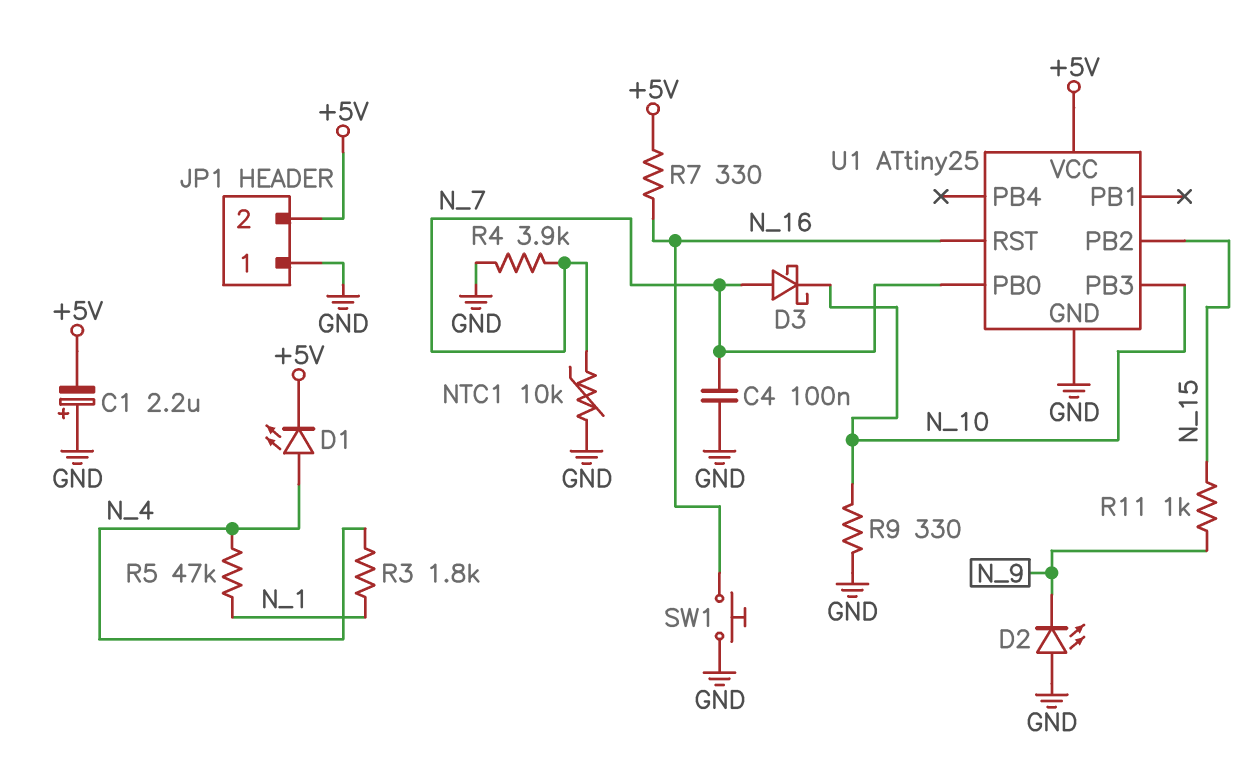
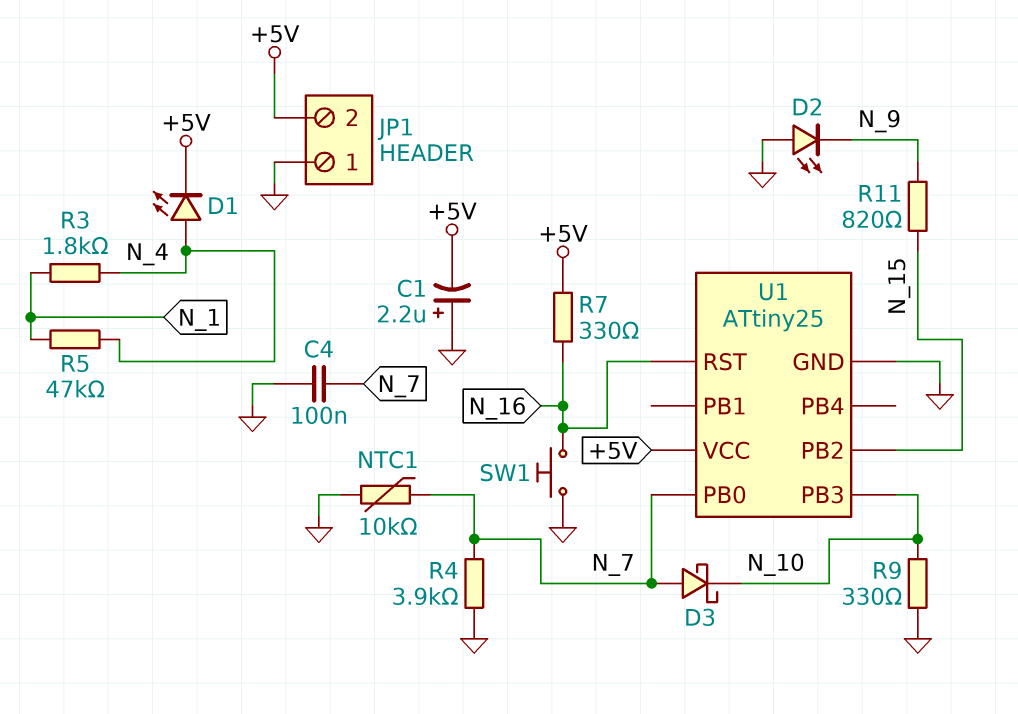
R11: 1k (N_9, N_15) -> 820 (N_9, N_15)

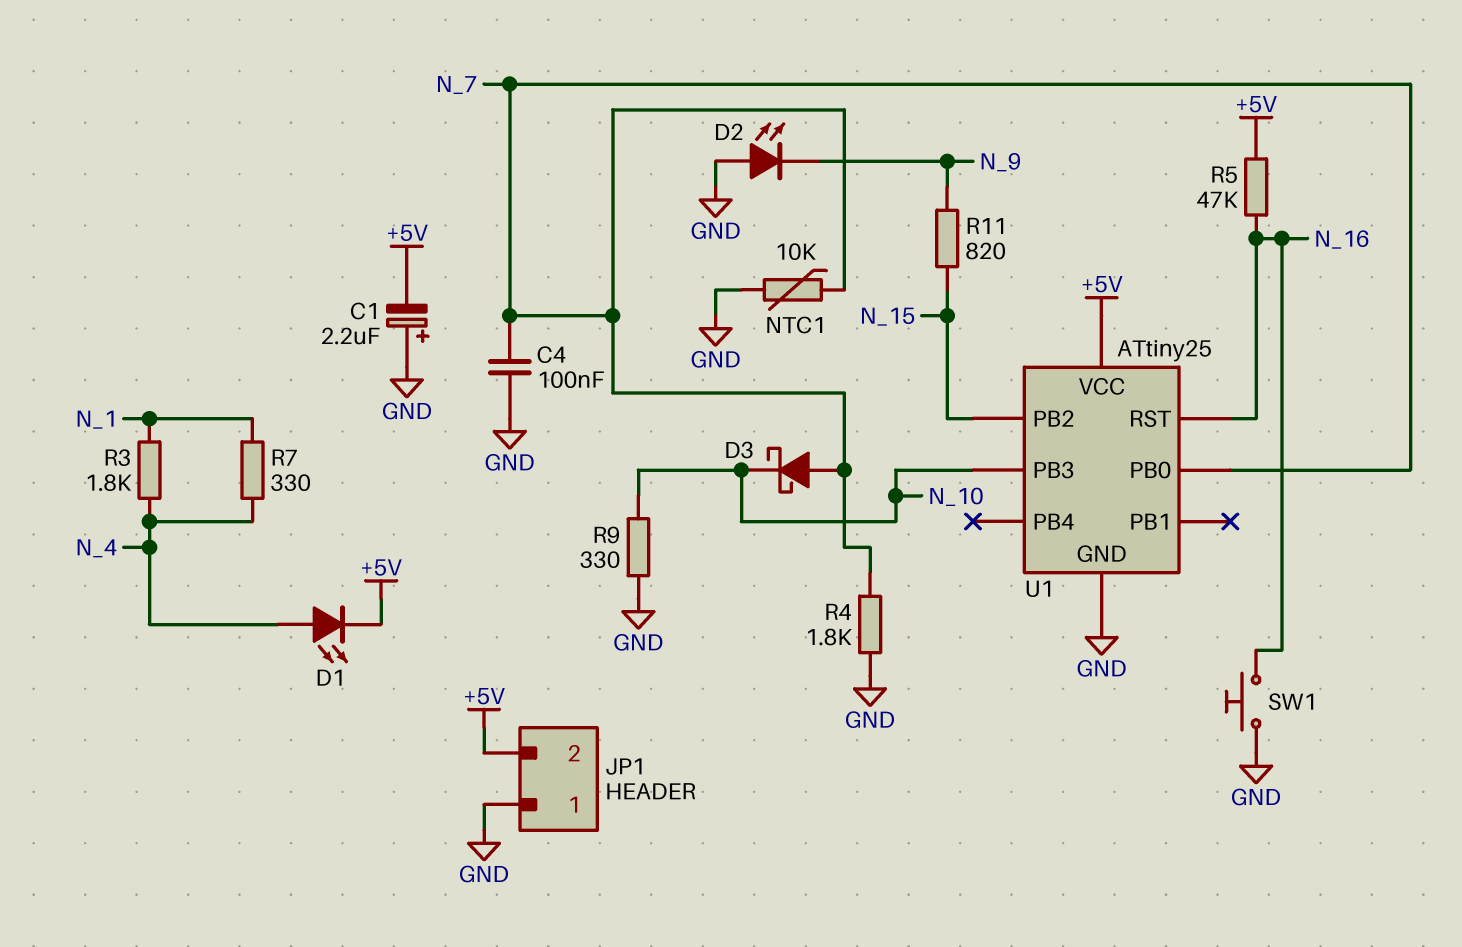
R4: 3.9k (GND, N_7) -> 1.8k (GND, N_7)
R5: 47k (N_1, N_4) -> 47k (+5V, N_16)
R7: 330 (+5V, N_16) -> 330 (N_1, N_4)

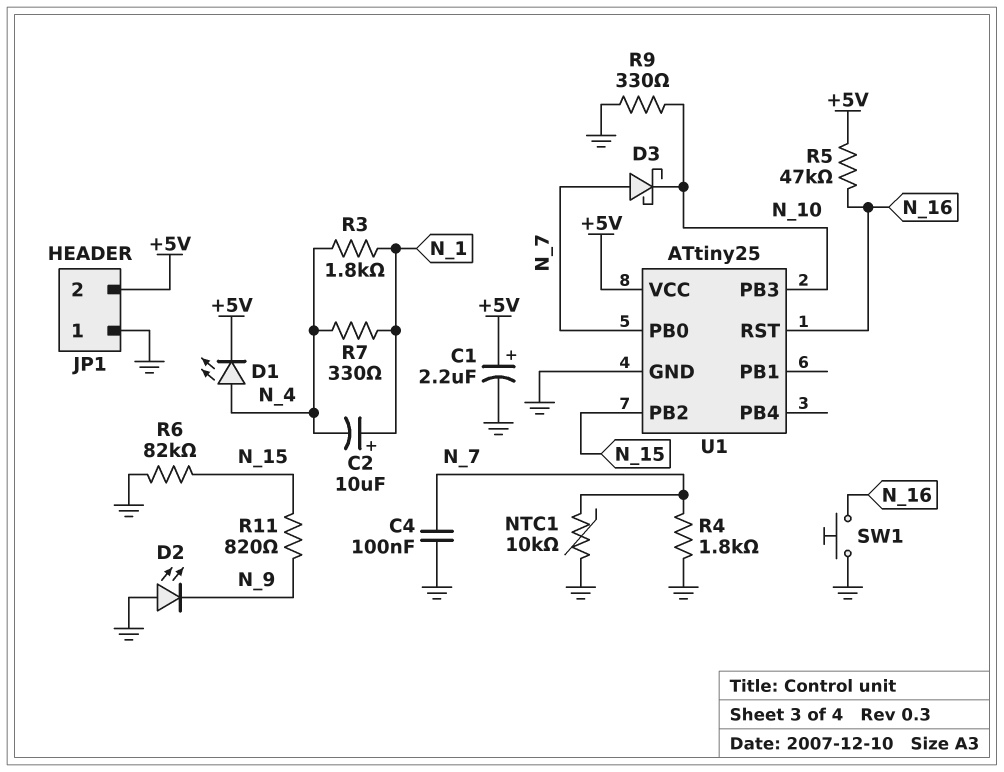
C1: 2.2uF (plus GND, minus +5V) -> 2.2uF (plus +5V, minus GND)
C2: none -> 10uF (plus N_1, minus N_4)
R6: none -> 82k (GND, N_15)

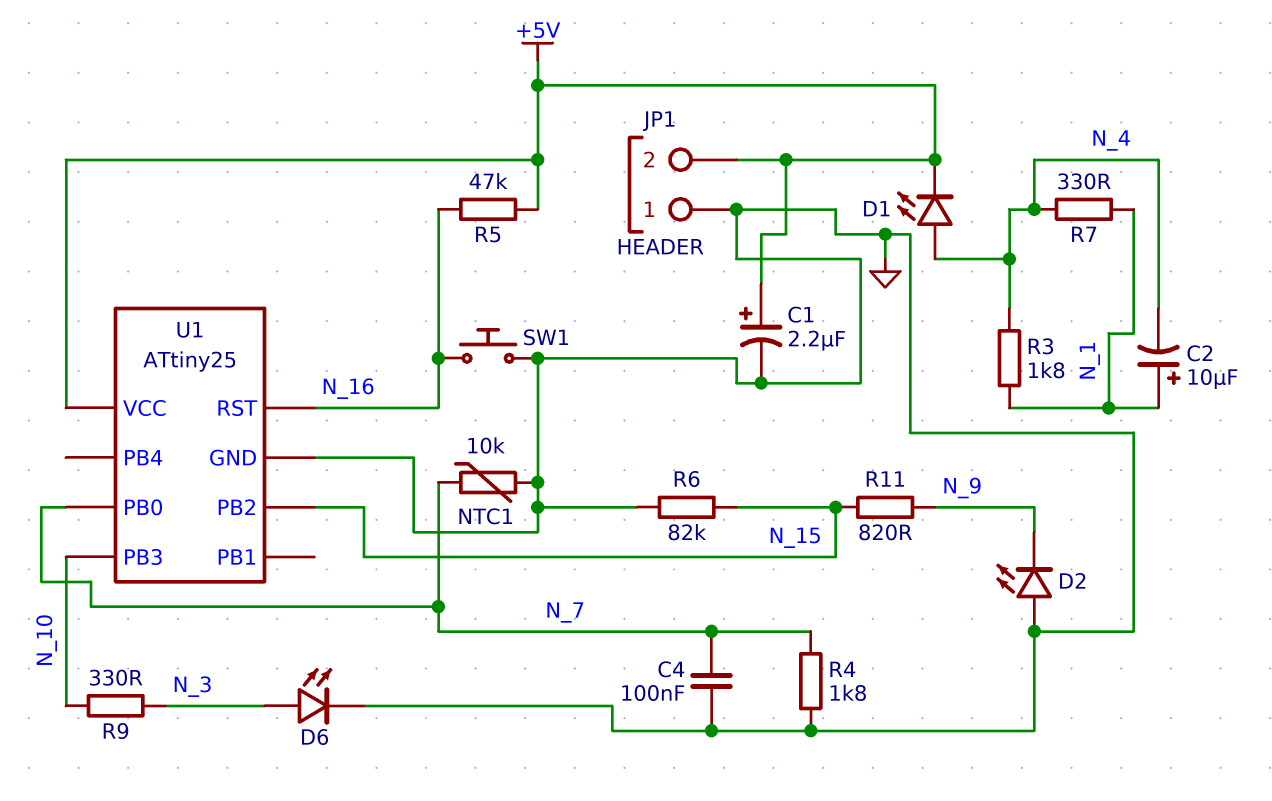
D3: schottky (A N_7, K N_10) -> none
D6: none -> LED (A N_3, K GND)
R9: 330 (GND, N_10) -> 330 (N_3, N_10)

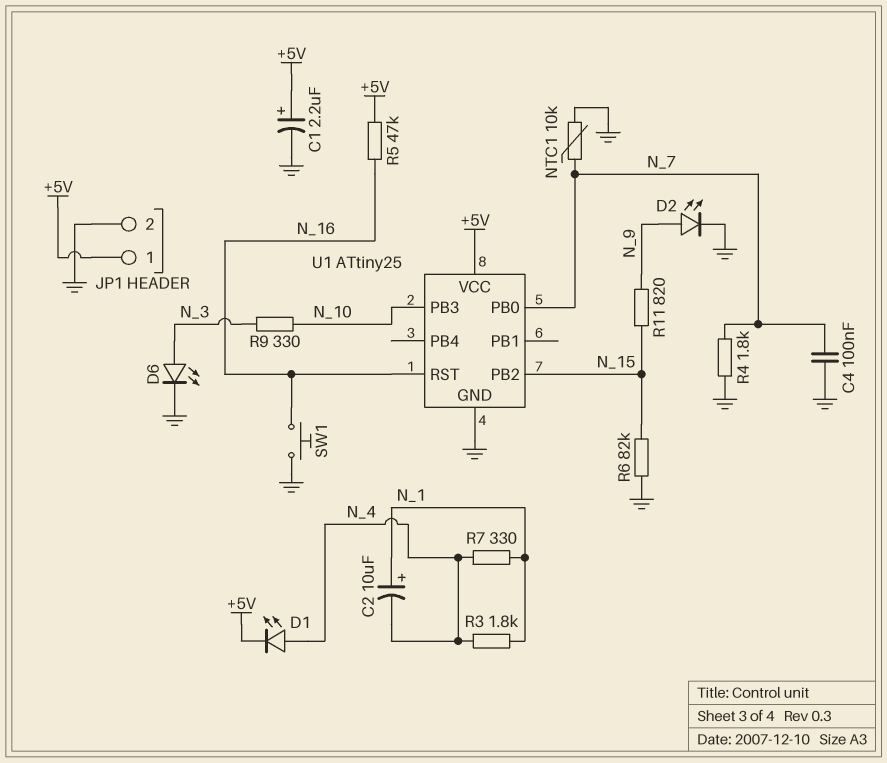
D2: LED (A GND, K N_9) -> LED (A N_9, K GND)
JP1 pin 1: GND -> +5V
JP1 pin 2: +5V -> GND

